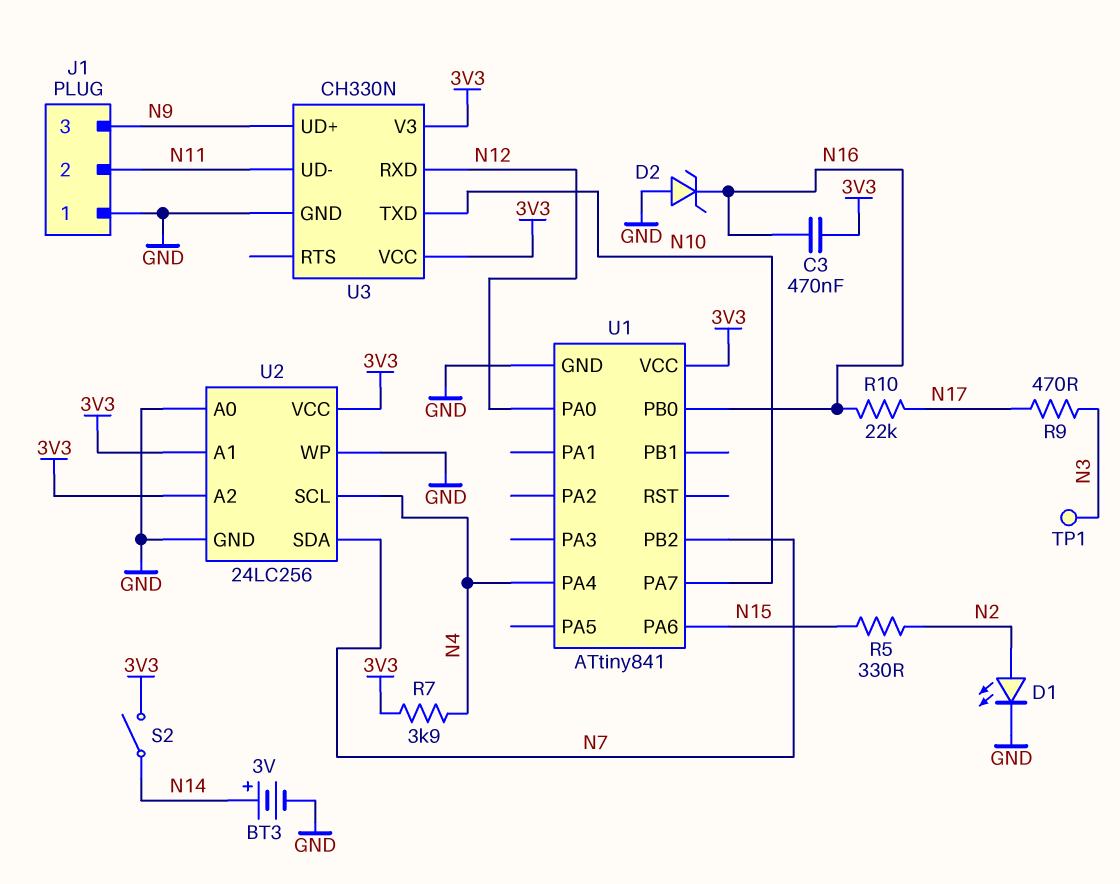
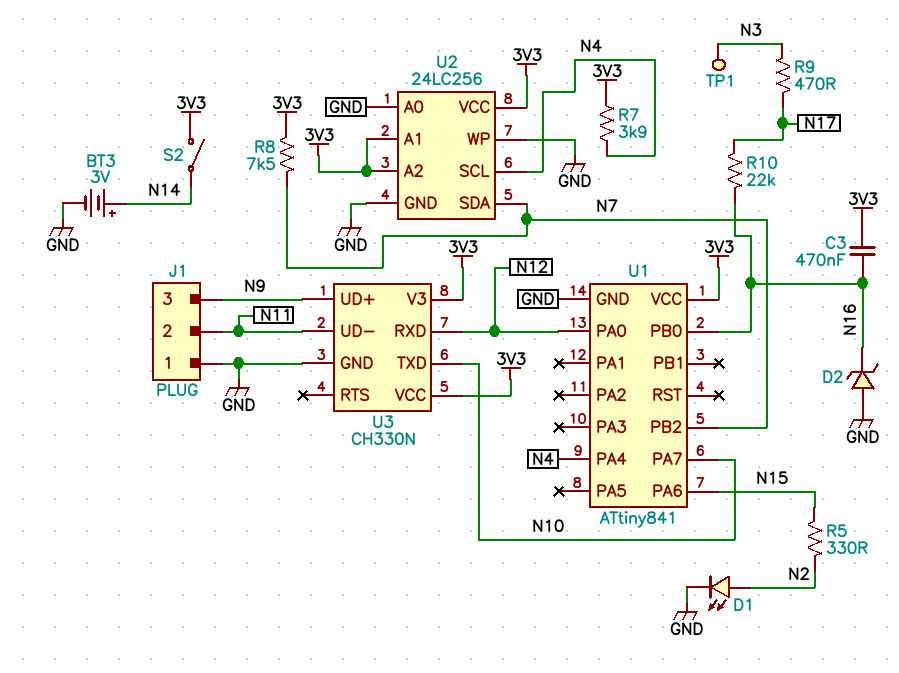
R8: none -> 7.5k (3V3, N7)

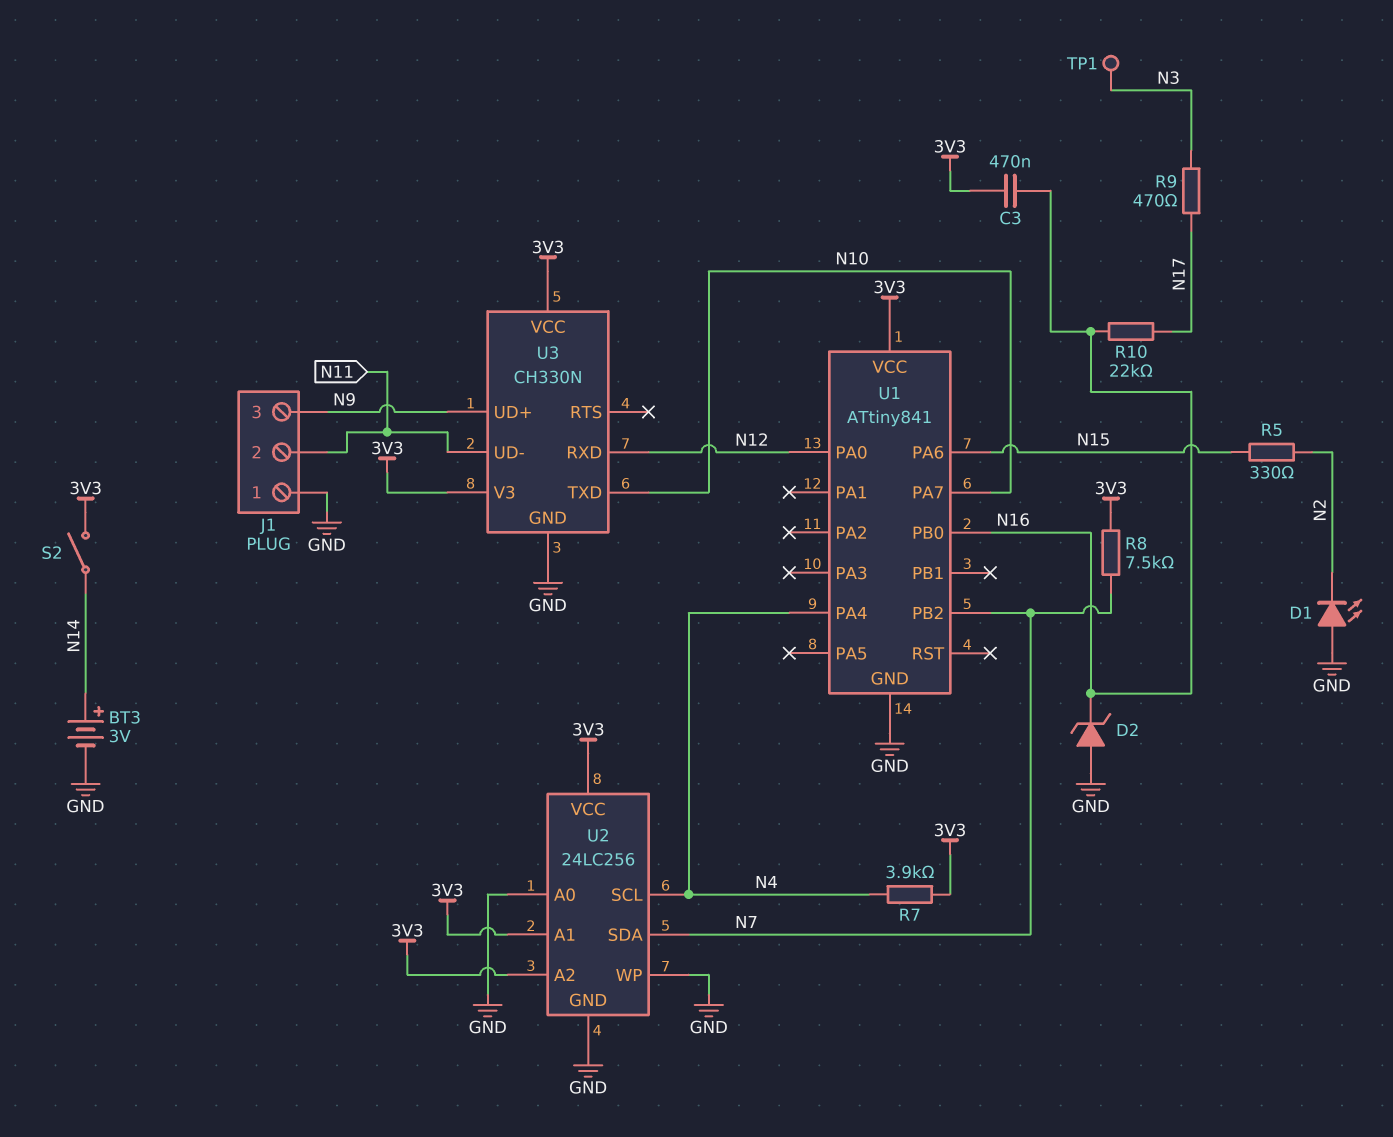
D1: LED (A N2, K GND) -> LED (A GND, K N2)

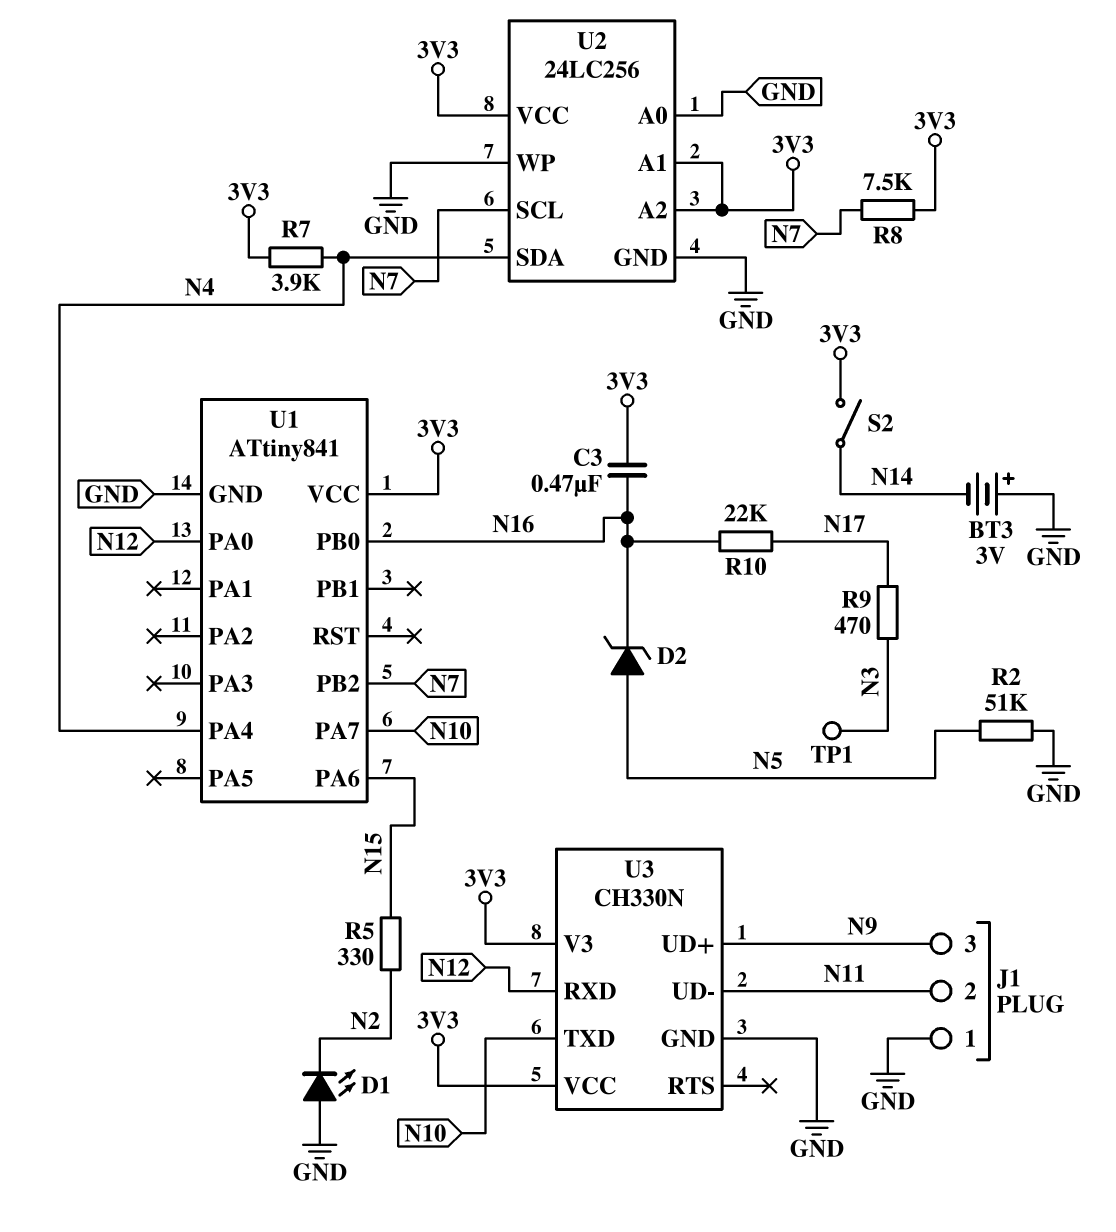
BT3: 3V (plus N14, minus GND) -> 3V (plus GND, minus N14)
D2: zener (A GND, K N16) -> zener (A N5, K N16)
R2: none -> 51k (GND, N5)
U2 pin SCL: N4 -> N7
U2 pin SDA: N7 -> N4

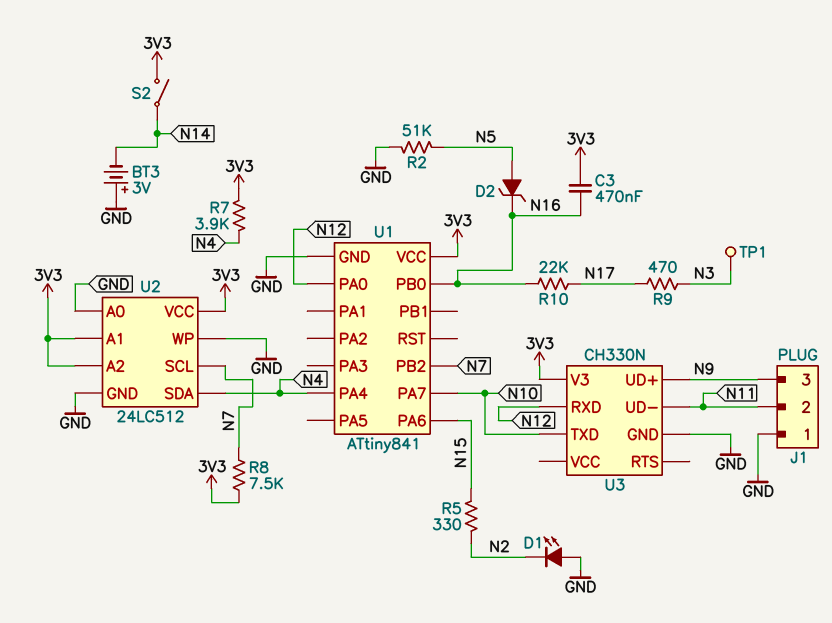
U2: 24LC256 -> 24LC512
U3 pin VCC: 3V3 -> none

